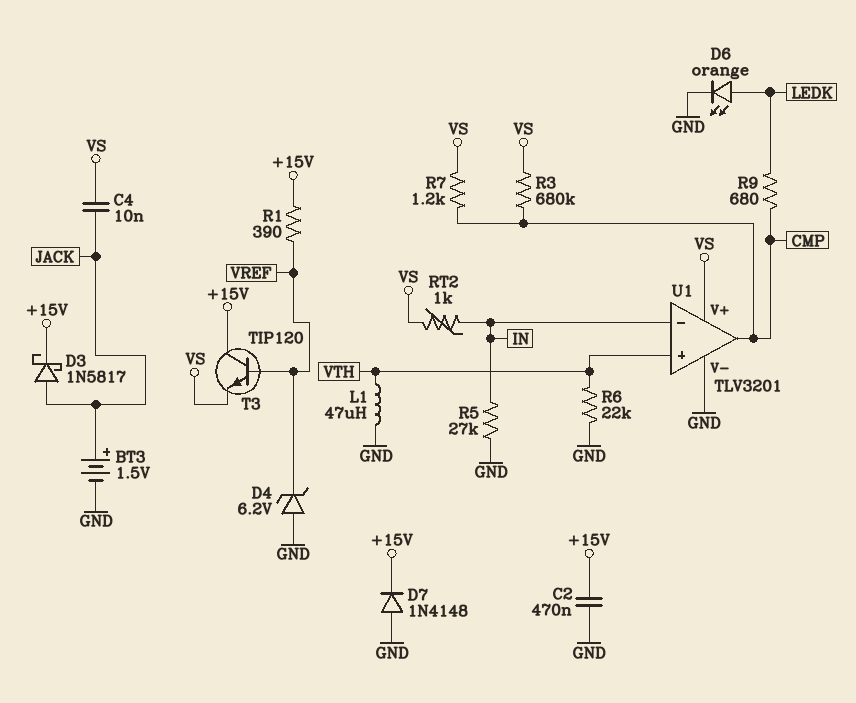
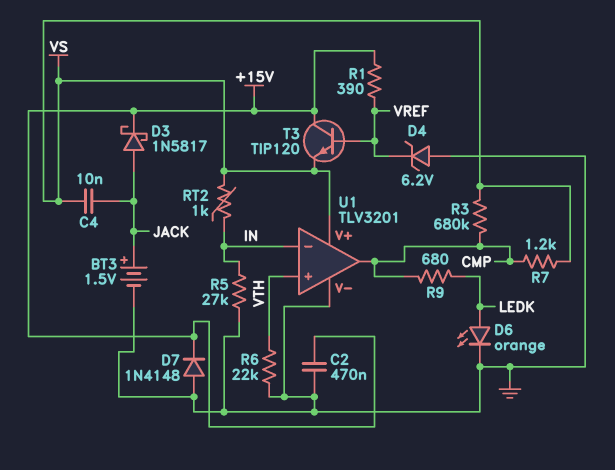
L1: 47uH (GND, VTH) -> none

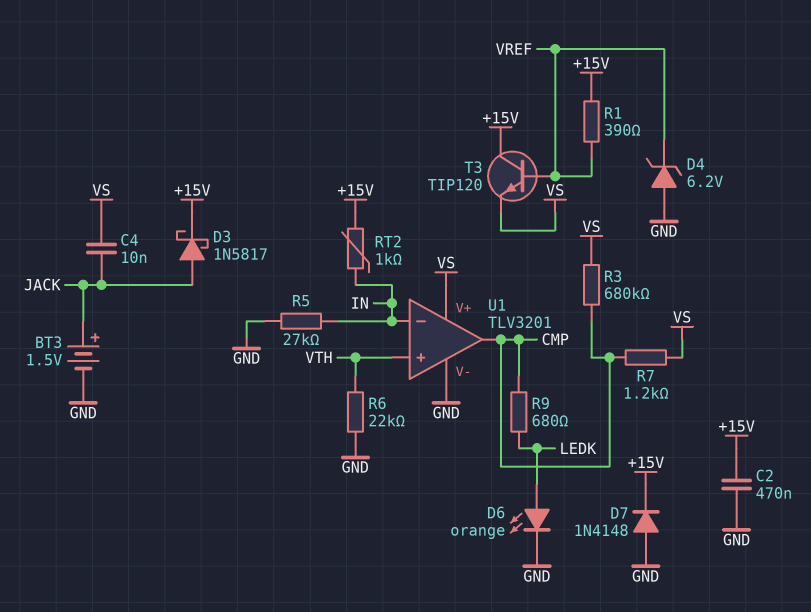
RT2: 1k (IN, VS) -> 1k (+15V, IN)

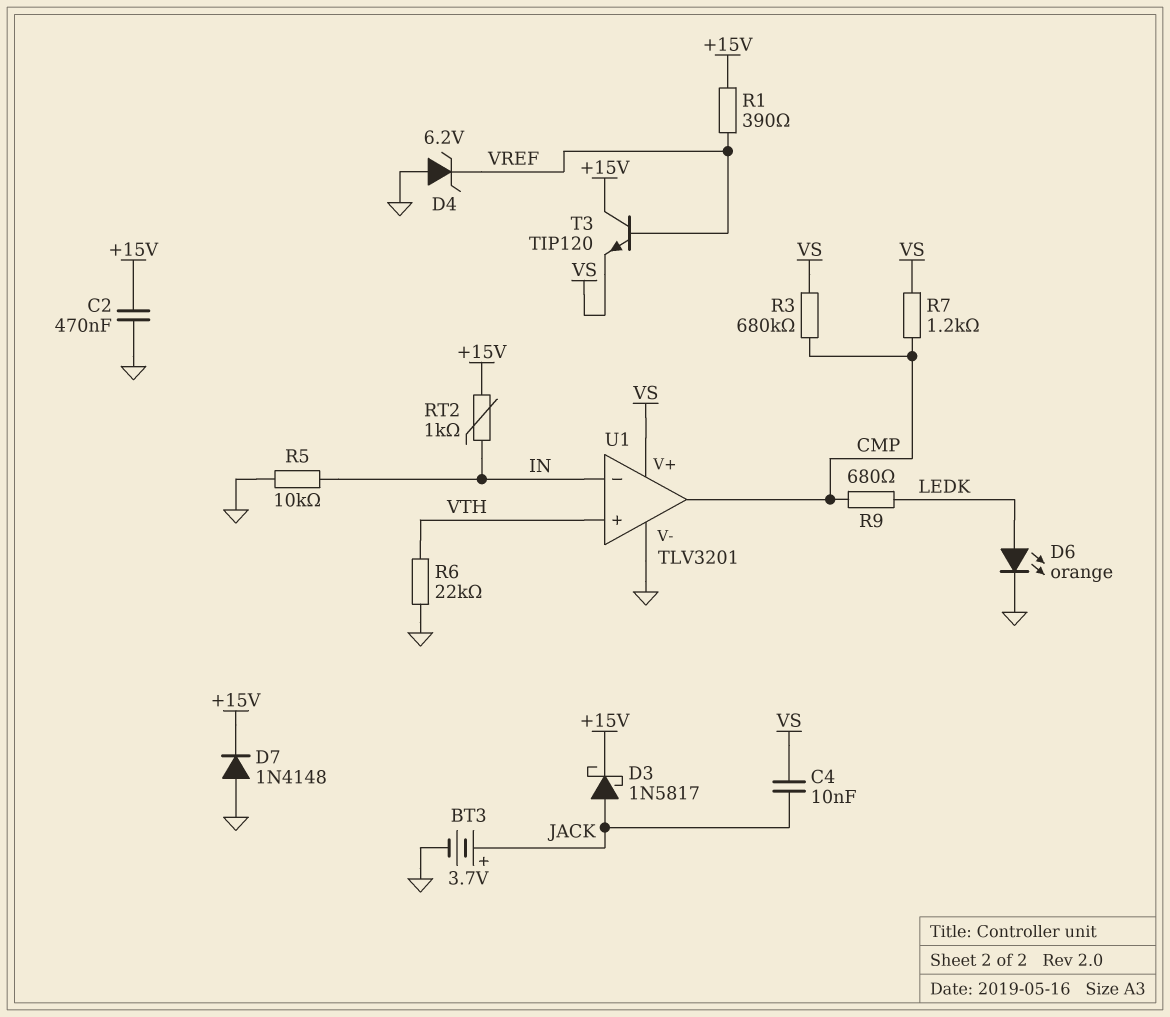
BT3: 1.5V (plus JACK, minus GND) -> 3.7V (plus JACK, minus GND)
R5: 27k (GND, IN) -> 10k (GND, IN)

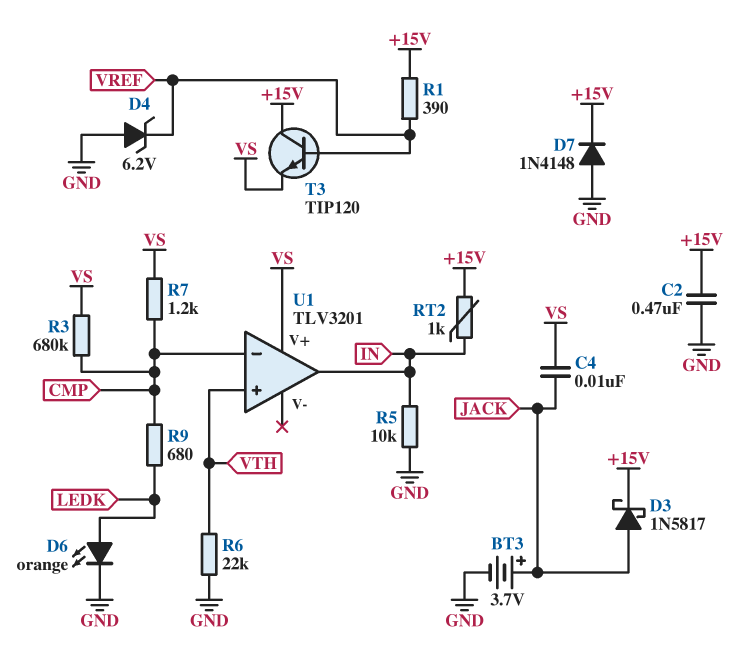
U1 pin V-: GND -> none
U1 pin in-: IN -> CMP
U1 pin out: CMP -> IN

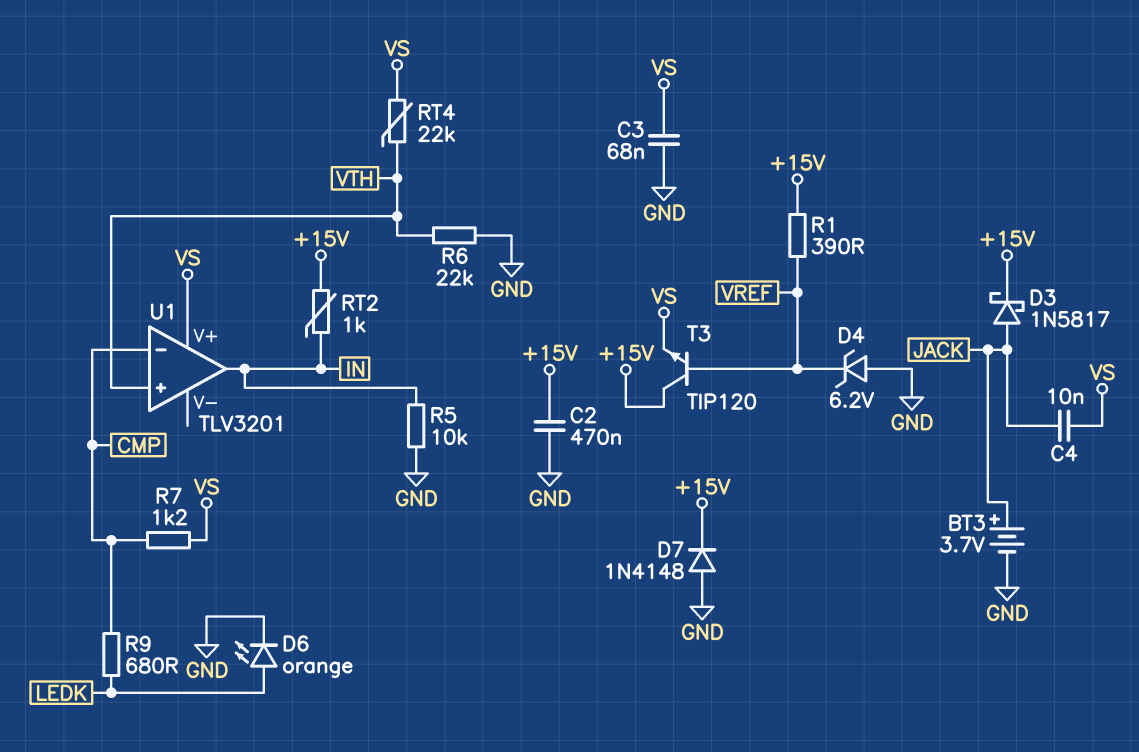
C3: none -> 68nF (GND, VS)
R3: 680k (CMP, VS) -> none
RT4: none -> 22k (VS, VTH)

